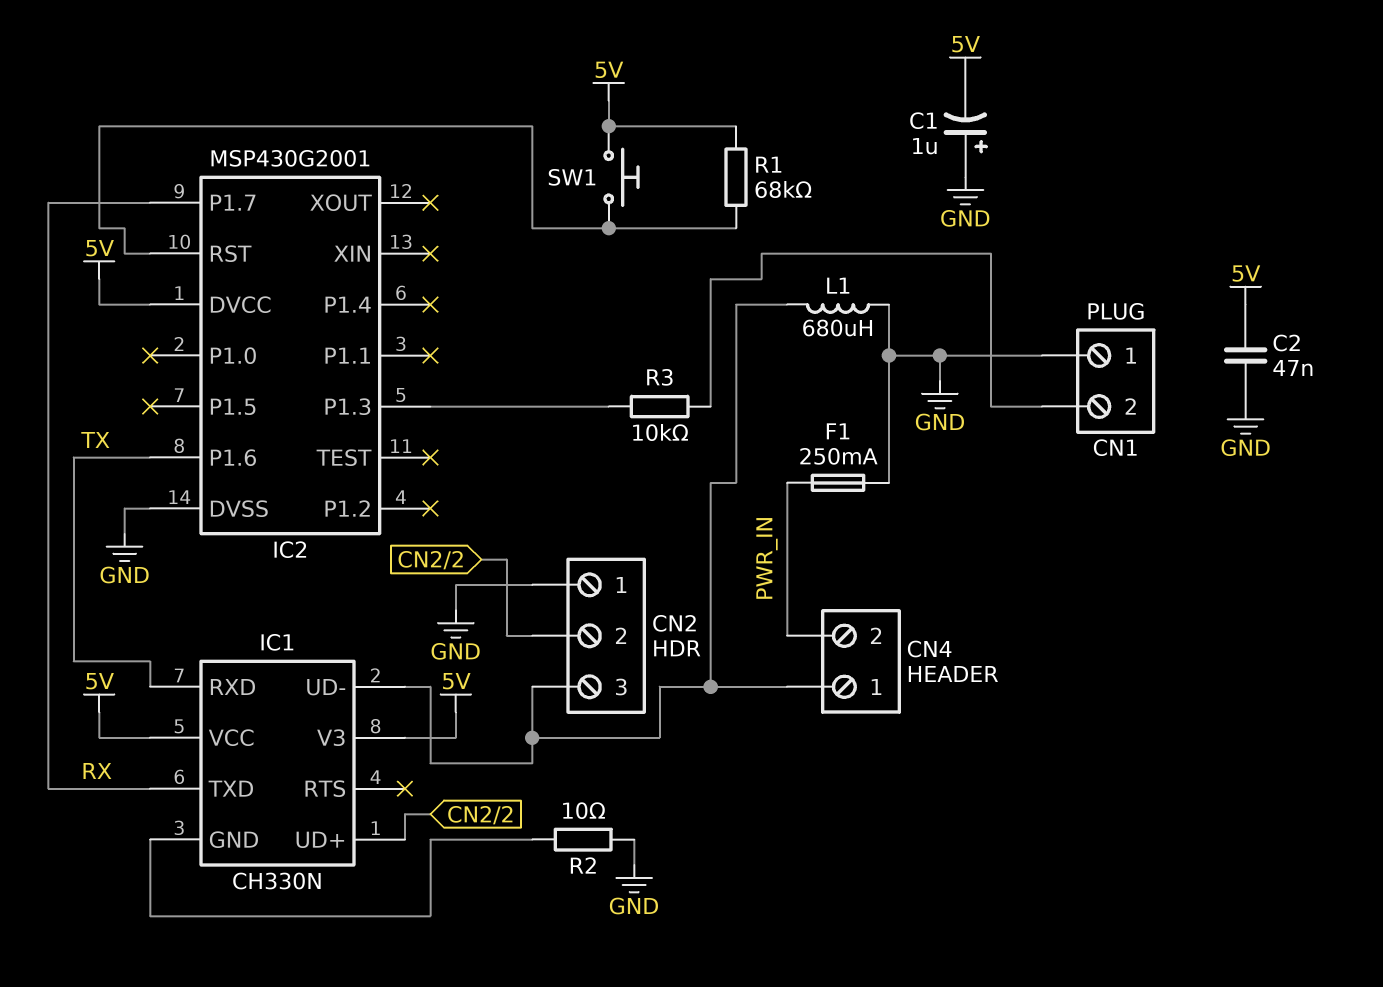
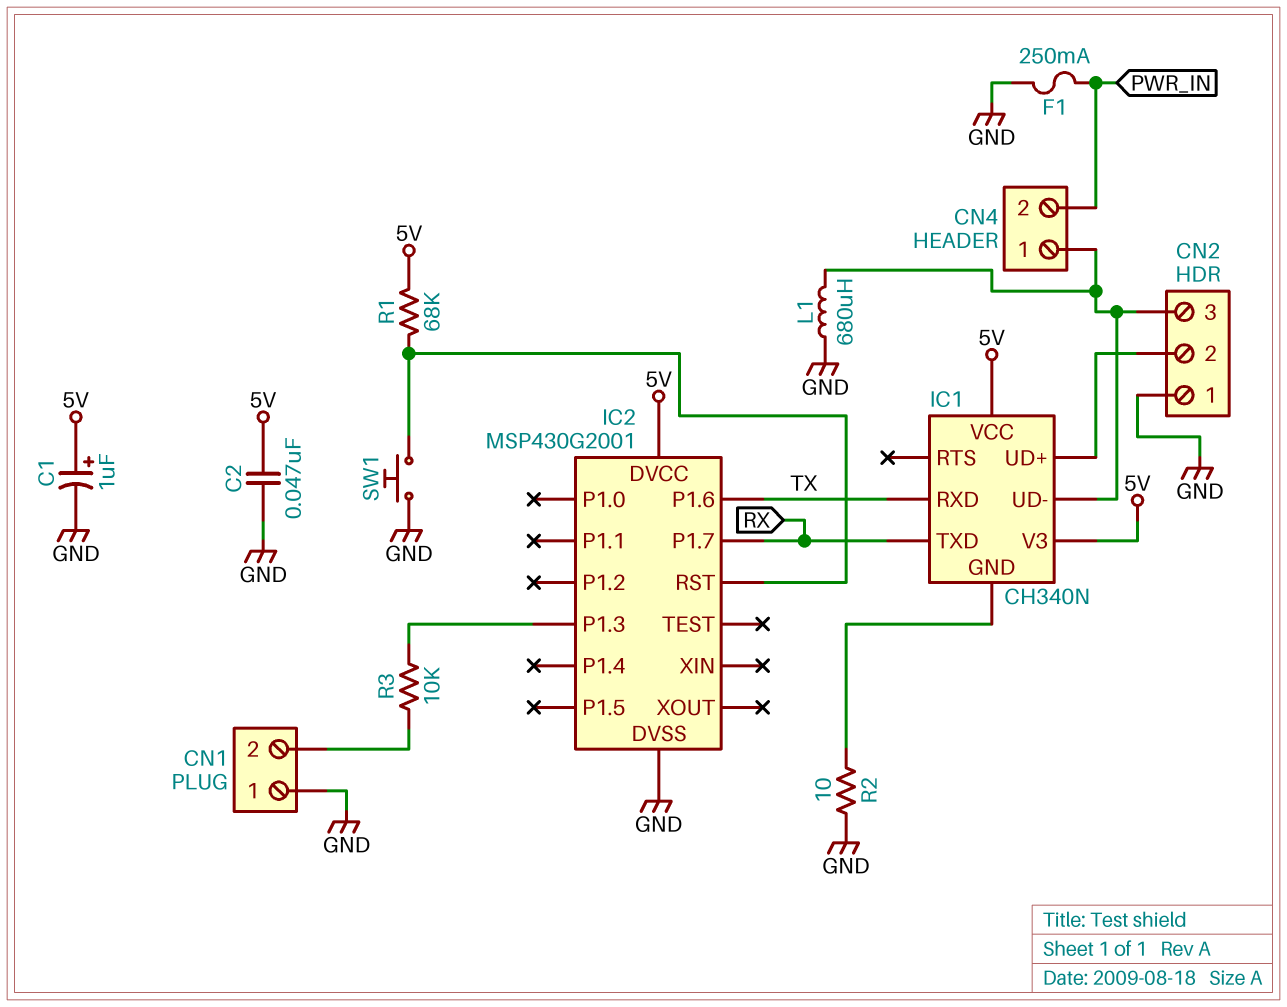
C1: 1uF (plus GND, minus 5V) -> 1uF (plus 5V, minus GND)
IC1: CH330N -> CH340N
SW1: button (5V, IC2/RST) -> button (GND, IC2/RST)

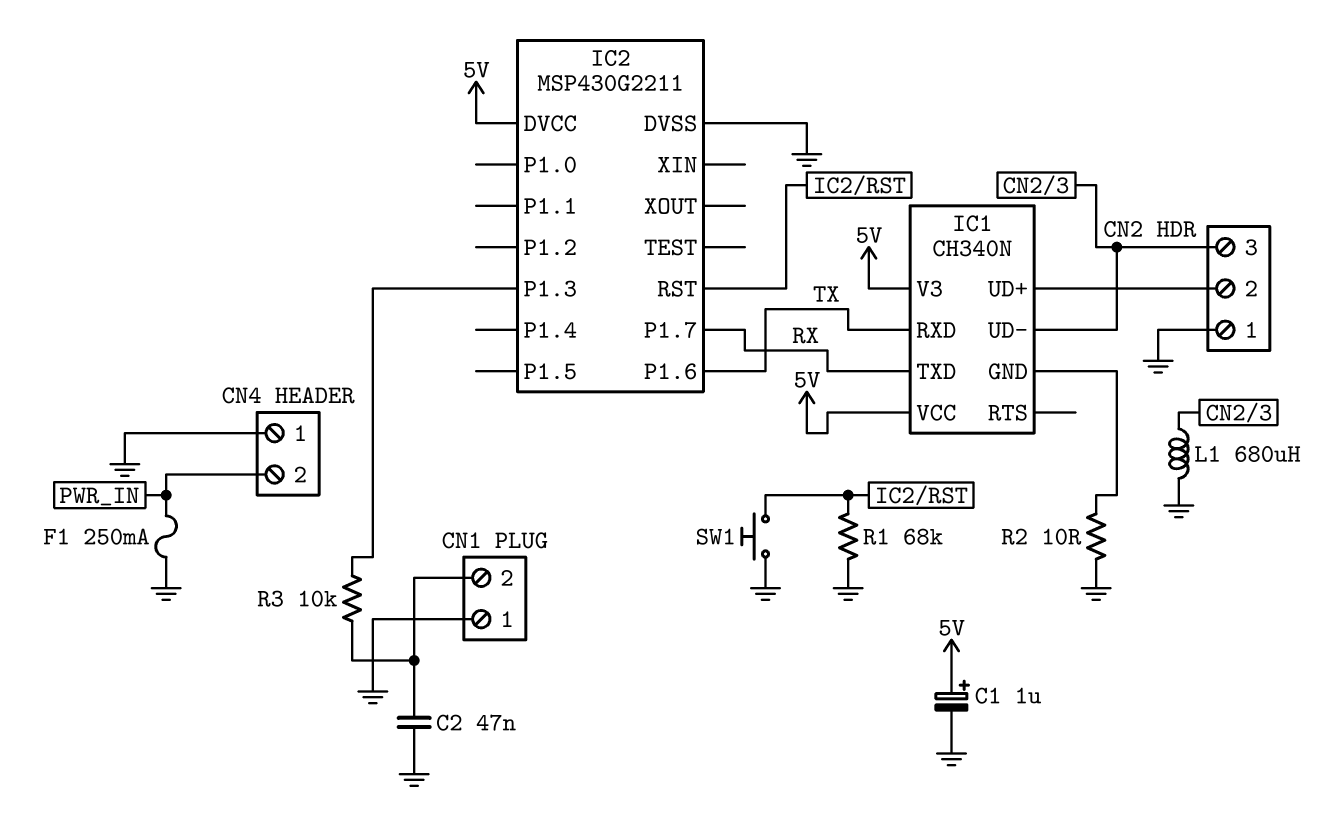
C2: 47nF (5V, GND) -> 47nF (CN1/2, GND)
CN4 pin 1: CN2/3 -> GND
IC2: MSP430G2001 -> MSP430G2211
R1: 68k (5V, IC2/RST) -> 68k (GND, IC2/RST)

